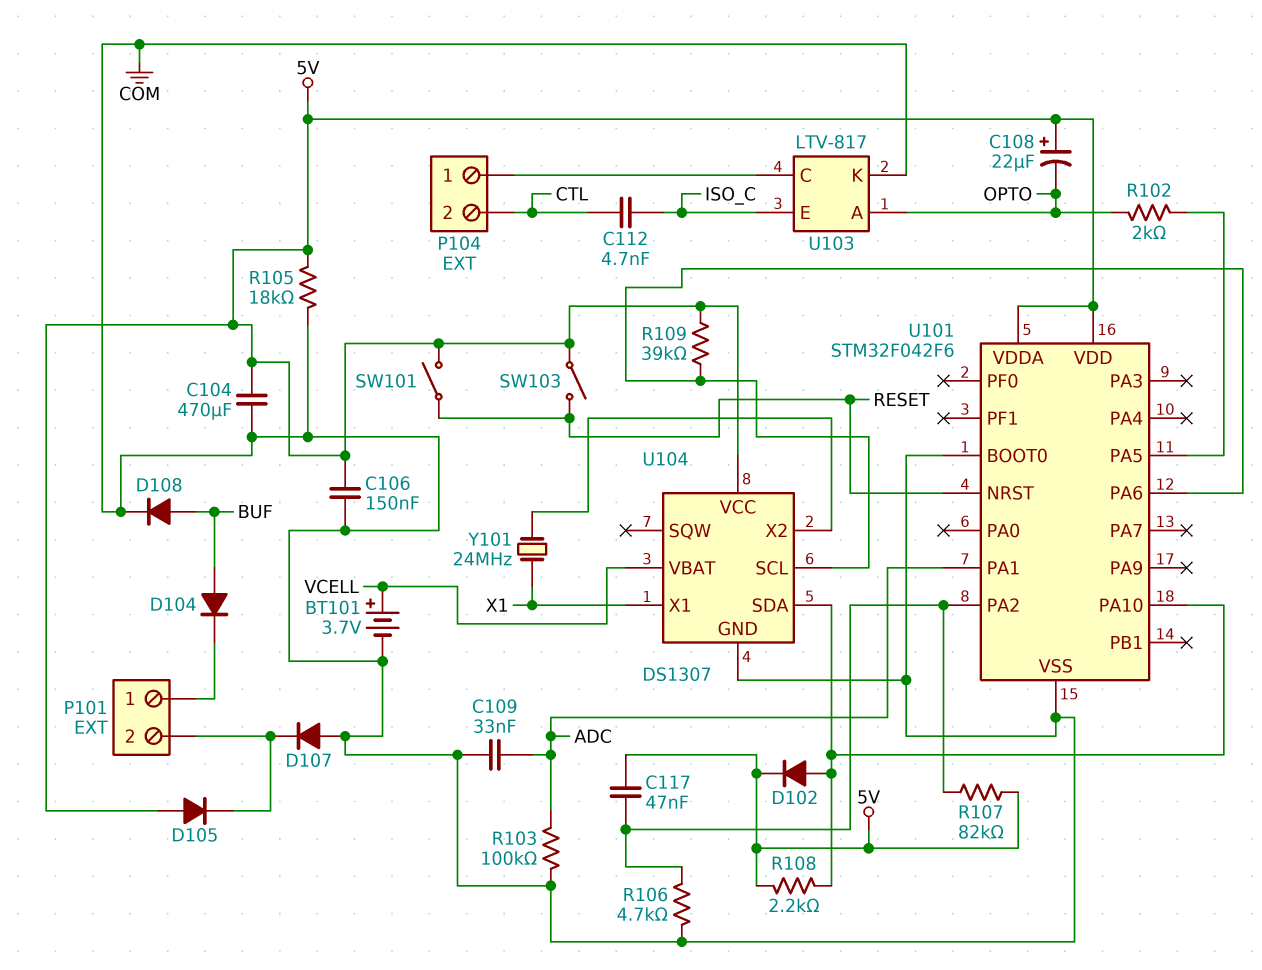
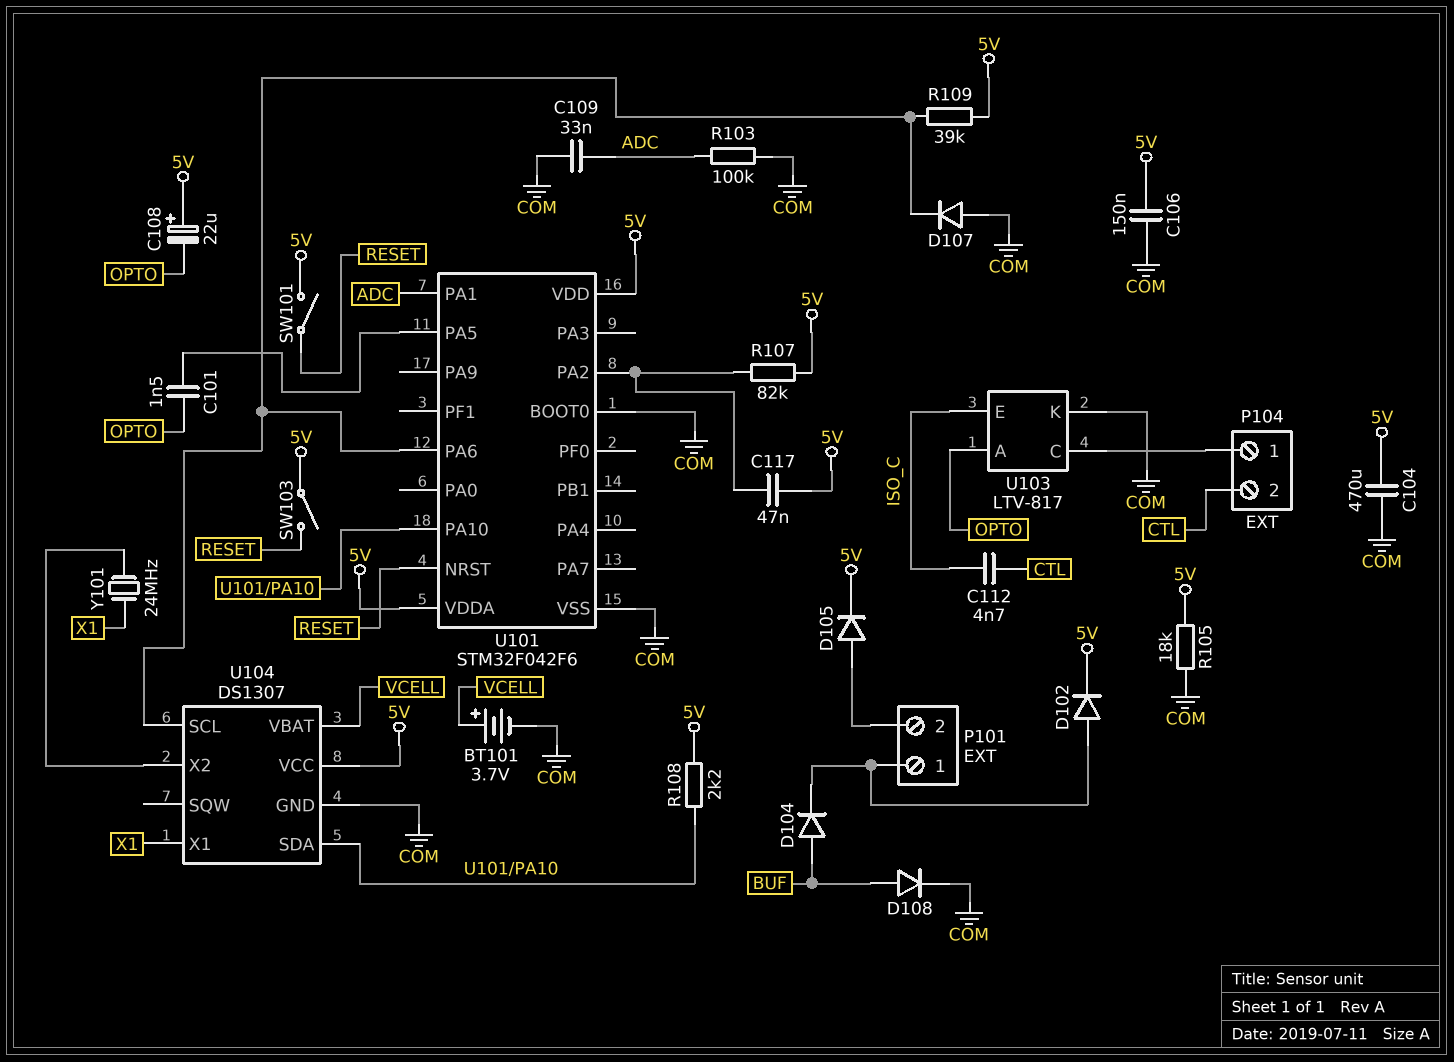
C101: none -> 1.5nF (OPTO, U101/PA5)
D102: diode (A U101/PA10, K 5V) -> diode (A P101/1, K 5V)
D105: diode (A 5V, K P101/2) -> diode (A P101/2, K 5V)
D107: diode (A COM, K P101/2) -> diode (A COM, K U101/PA6)
R102: 2k (OPTO, U101/PA5) -> none
R106: 4.7k (COM, U101/PA2) -> none

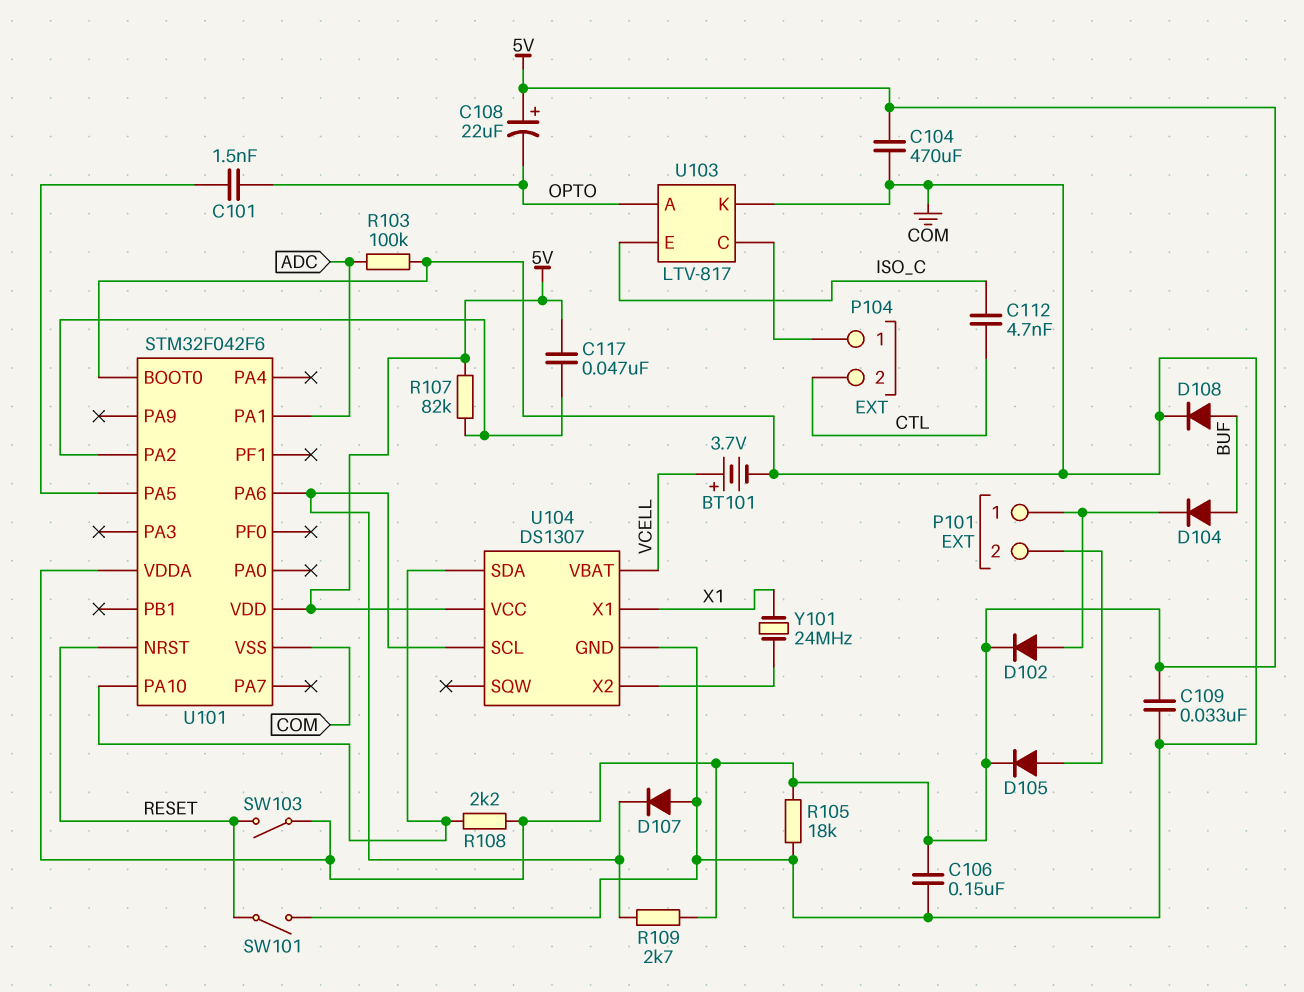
C109: 33nF (ADC, COM) -> 33nF (5V, COM)
R109: 39k (5V, U101/PA6) -> 2.7k (5V, U101/PA6)
SW101: switch (5V, RESET) -> switch (COM, RESET)

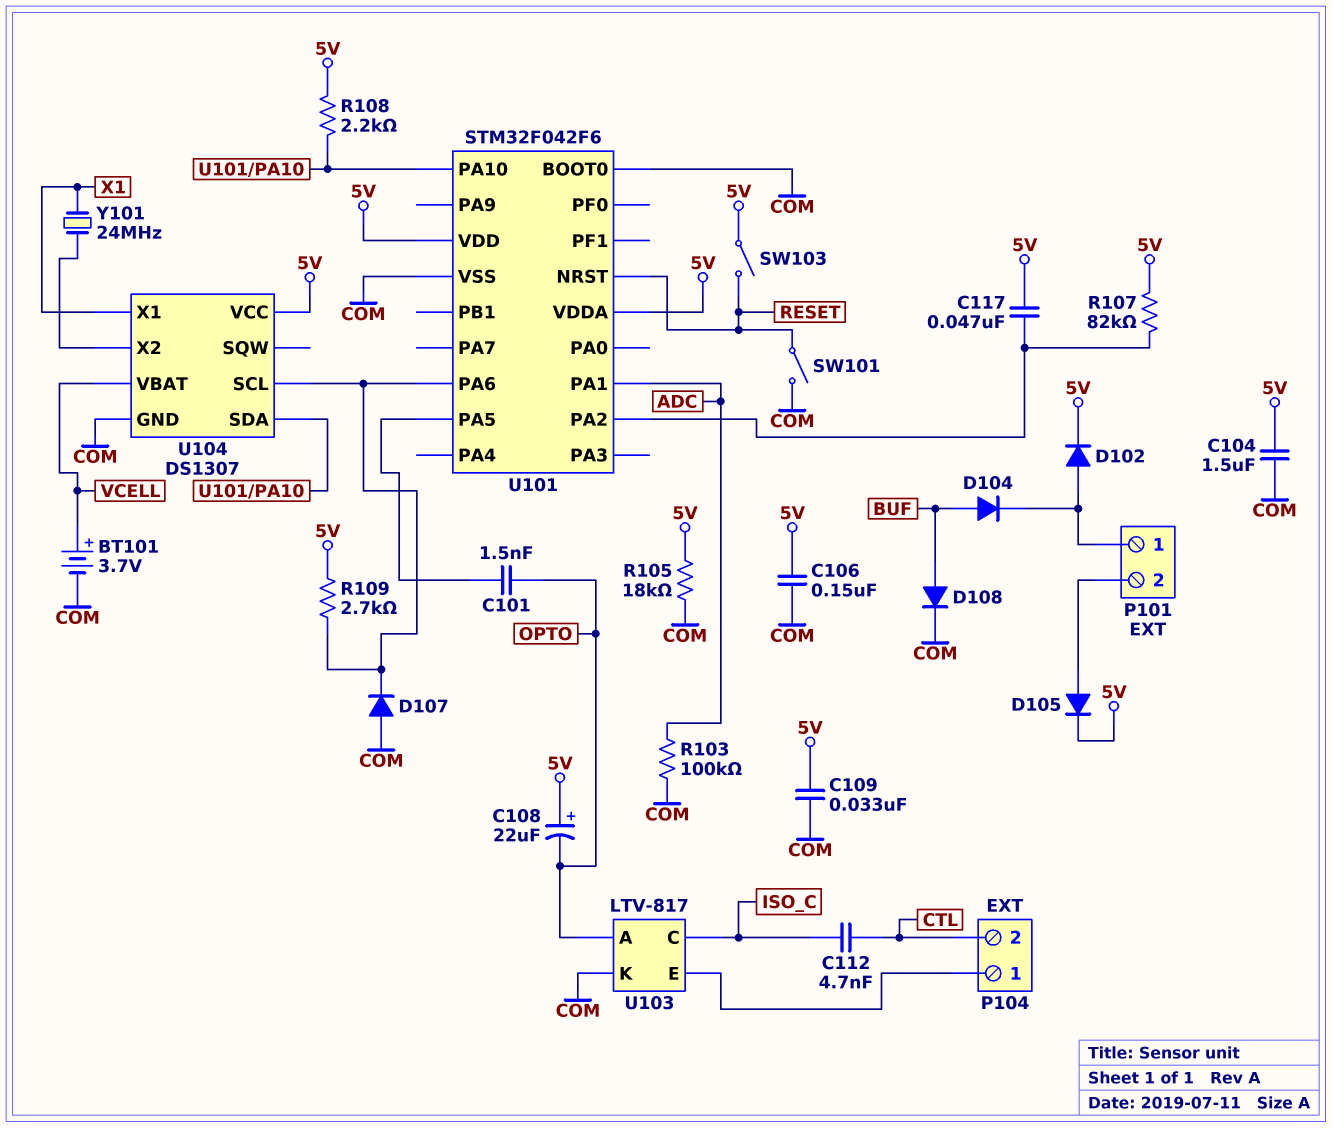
C104: 470uF (5V, COM) -> 1.5uF (5V, COM)
U103 pin C: P104/1 -> ISO_C
U103 pin E: ISO_C -> P104/1

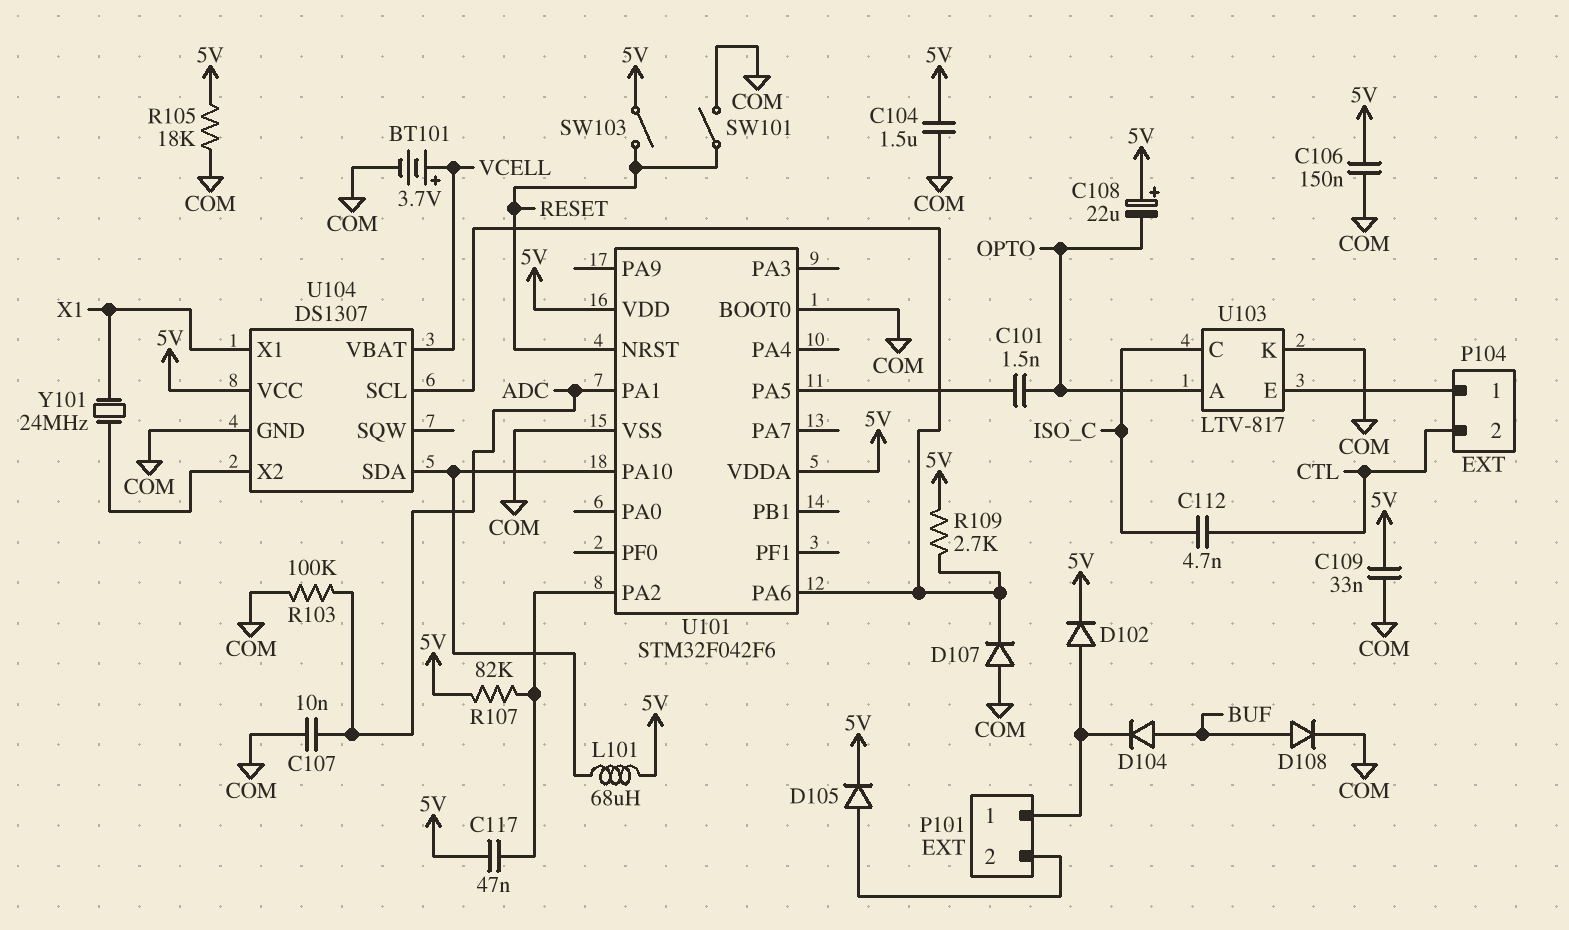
C107: none -> 10nF (ADC, COM)
L101: none -> 68uH (5V, U101/PA10)
R108: 2.2k (5V, U101/PA10) -> none

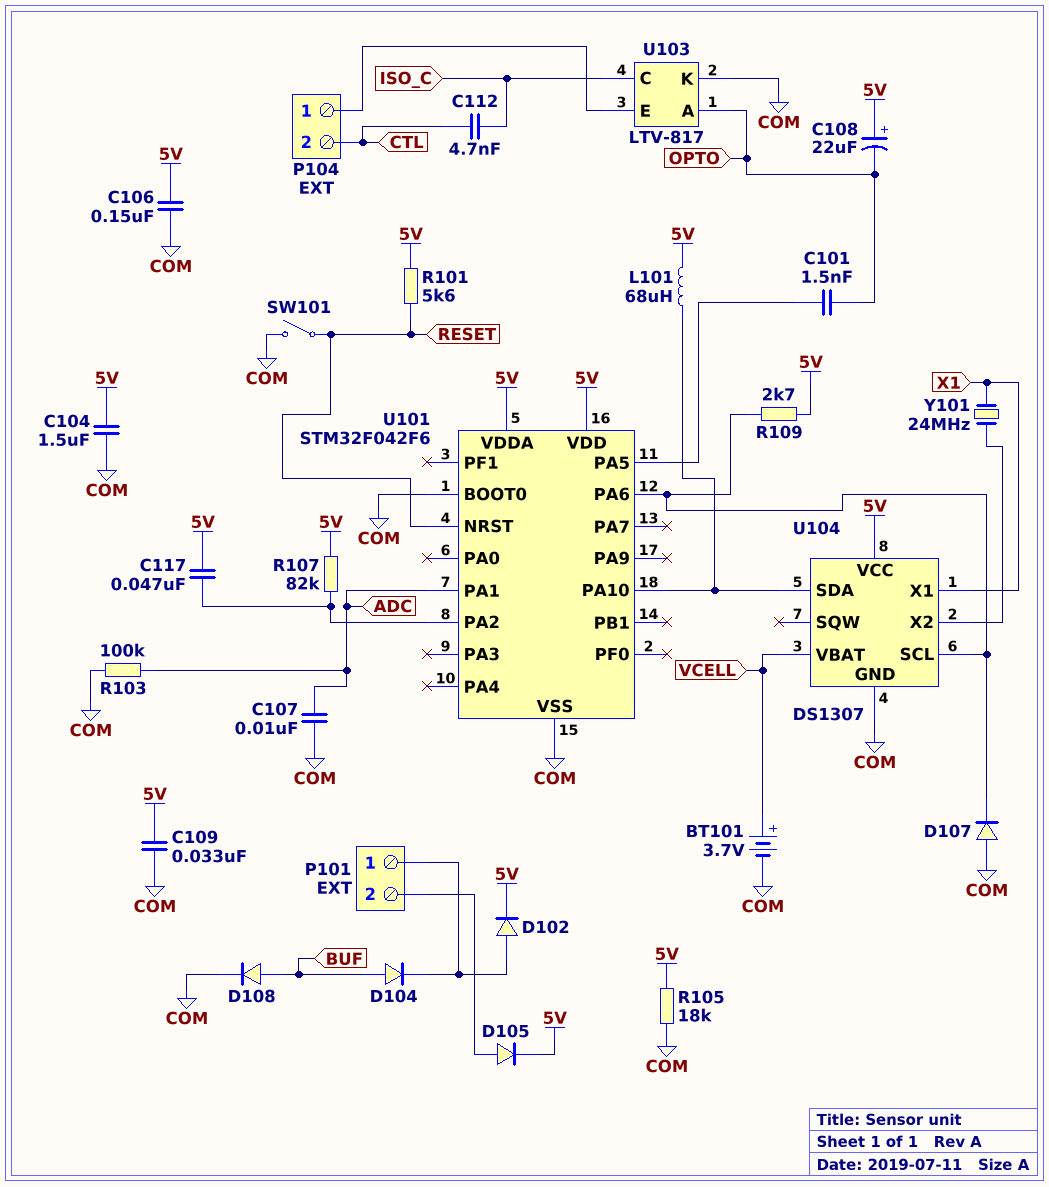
R101: none -> 5.6k (5V, RESET)
SW103: switch (5V, RESET) -> none

